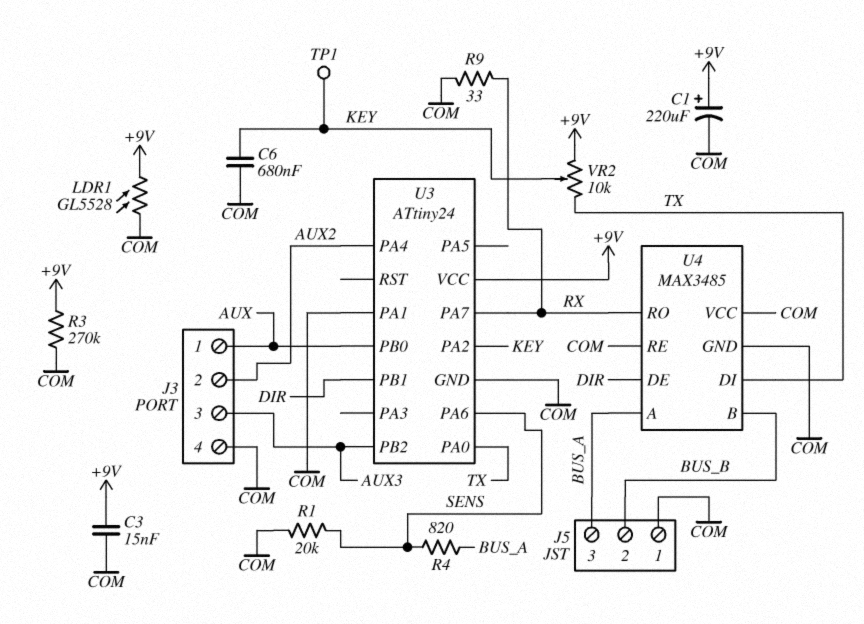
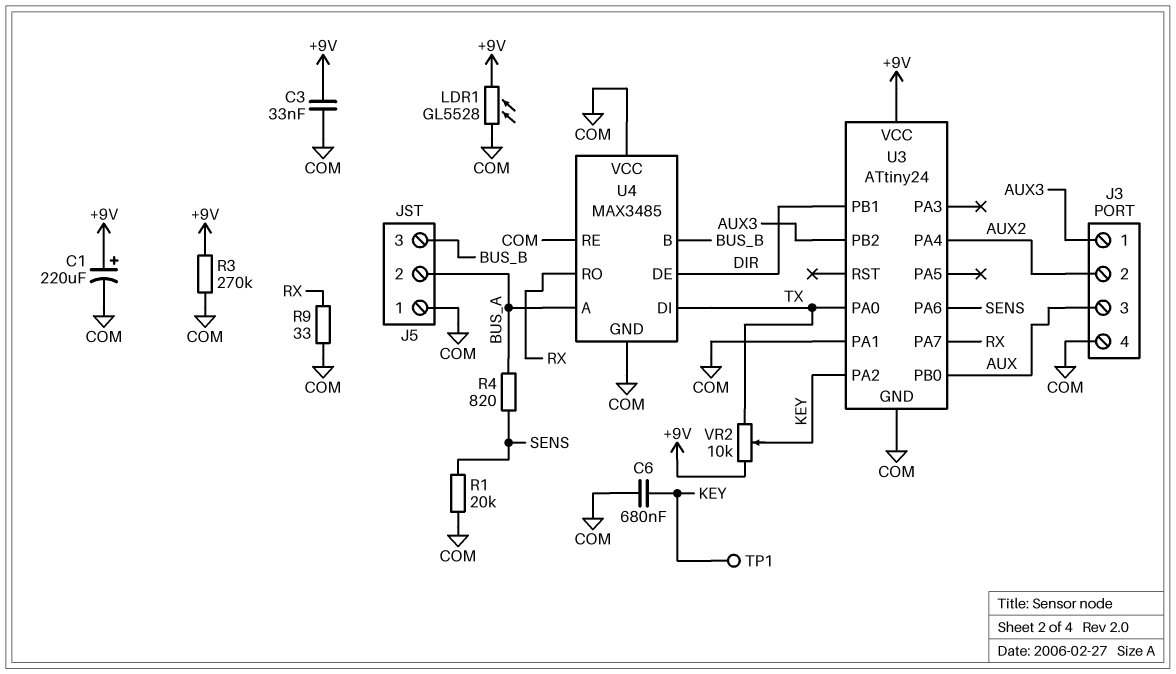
C3: 15nF (+9V, COM) -> 33nF (+9V, COM)
J3 pin 1: AUX -> AUX3
J3 pin 3: AUX3 -> AUX
J5 pin 2: BUS_B -> BUS_A
J5 pin 3: BUS_A -> BUS_B

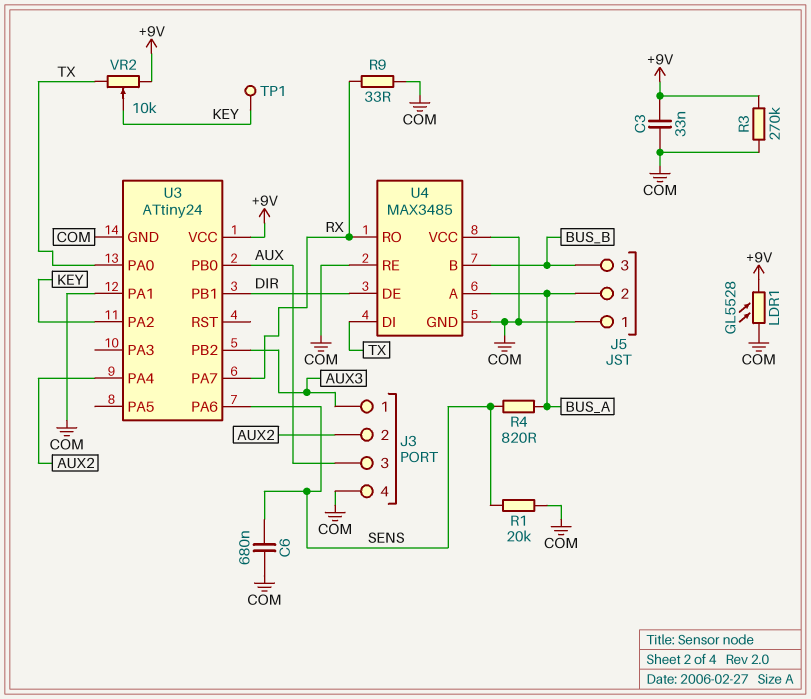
C1: 220uF (plus +9V, minus COM) -> none
C6: 680nF (COM, KEY) -> 680nF (COM, SENS)

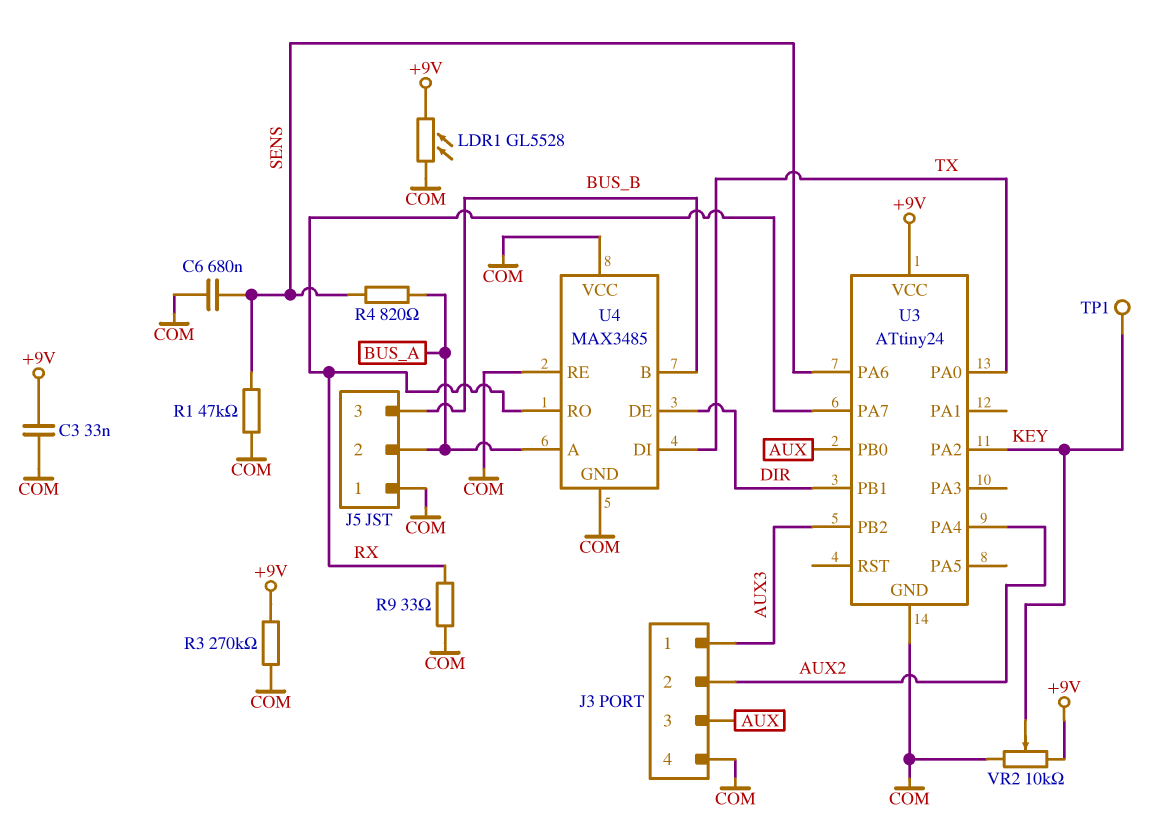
R1: 20k (COM, SENS) -> 47k (COM, SENS)
U3 pin PA1: COM -> none
VR2: 10k (+9V, TX, wiper KEY) -> 10k (+9V, COM, wiper KEY)

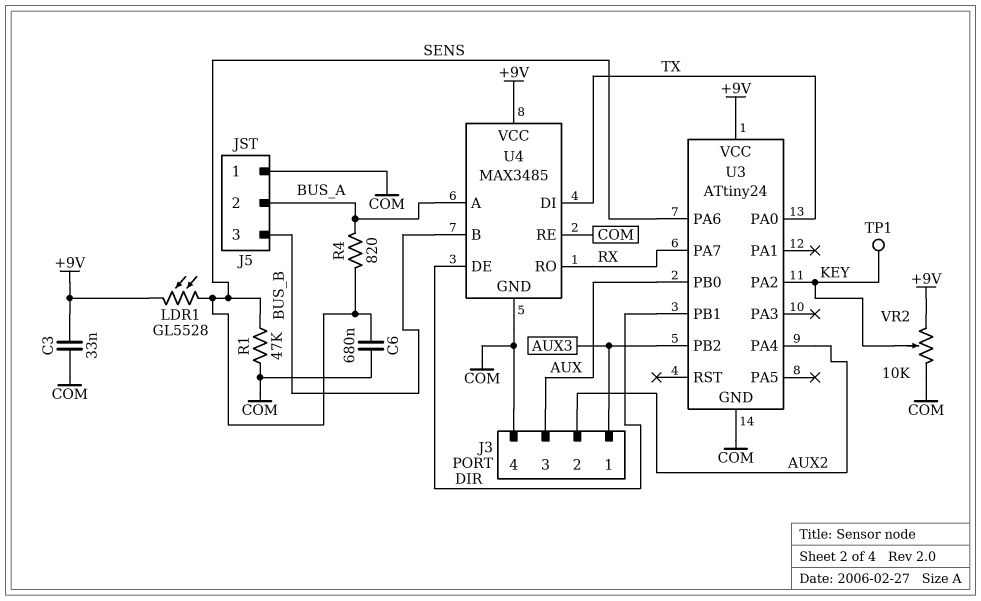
LDR1: GL5528 (+9V, COM) -> GL5528 (+9V, SENS)
R3: 270k (+9V, COM) -> none
R9: 33 (COM, RX) -> none
U4 pin VCC: COM -> +9V

